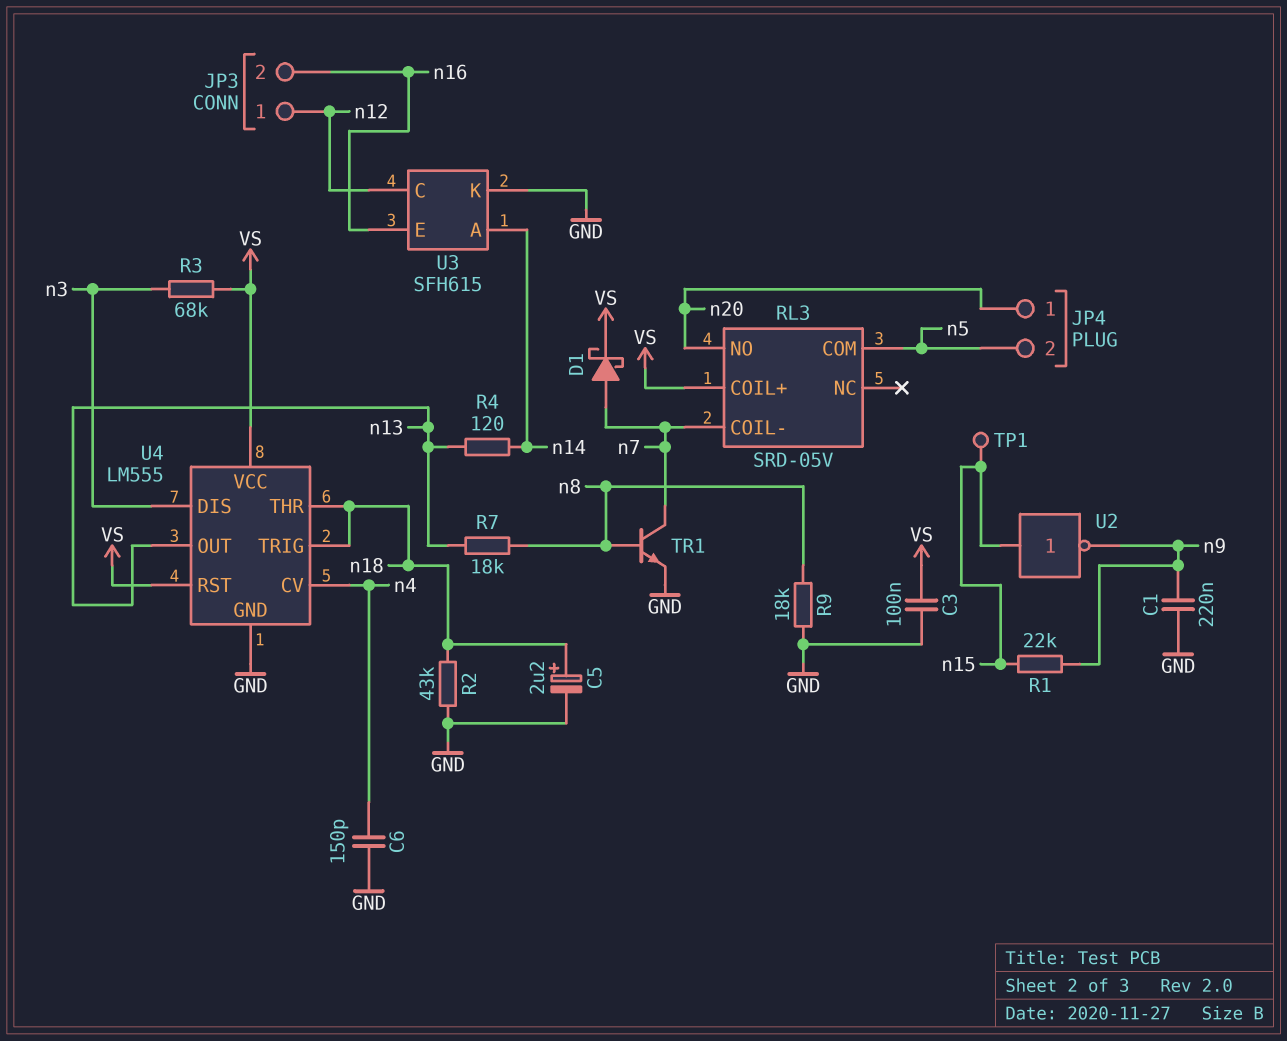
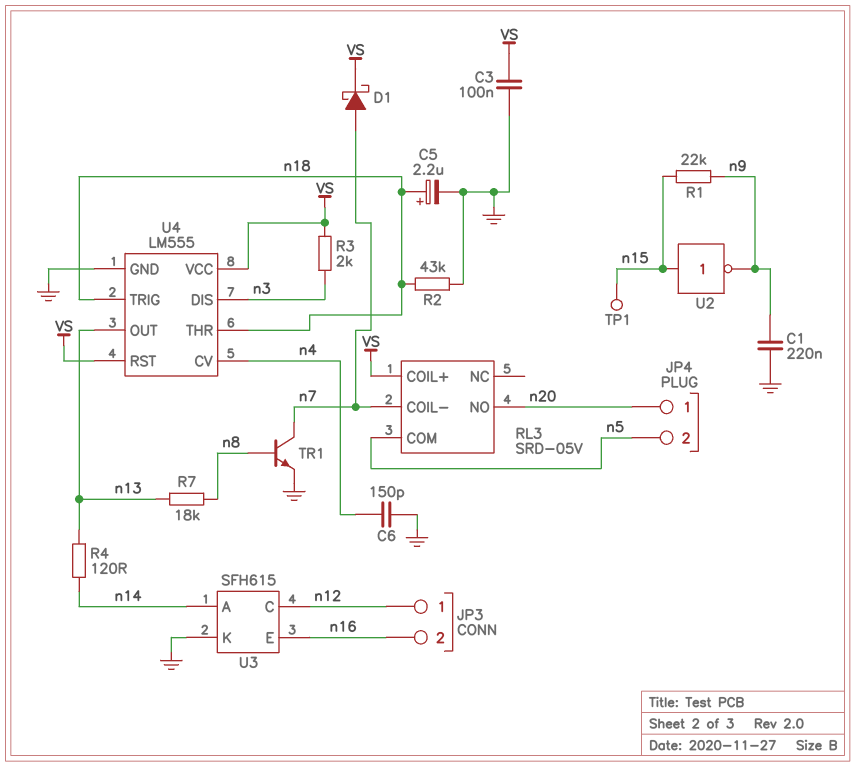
R3: 68k (VS, n3) -> 2k (VS, n3)
R9: 18k (GND, n8) -> none

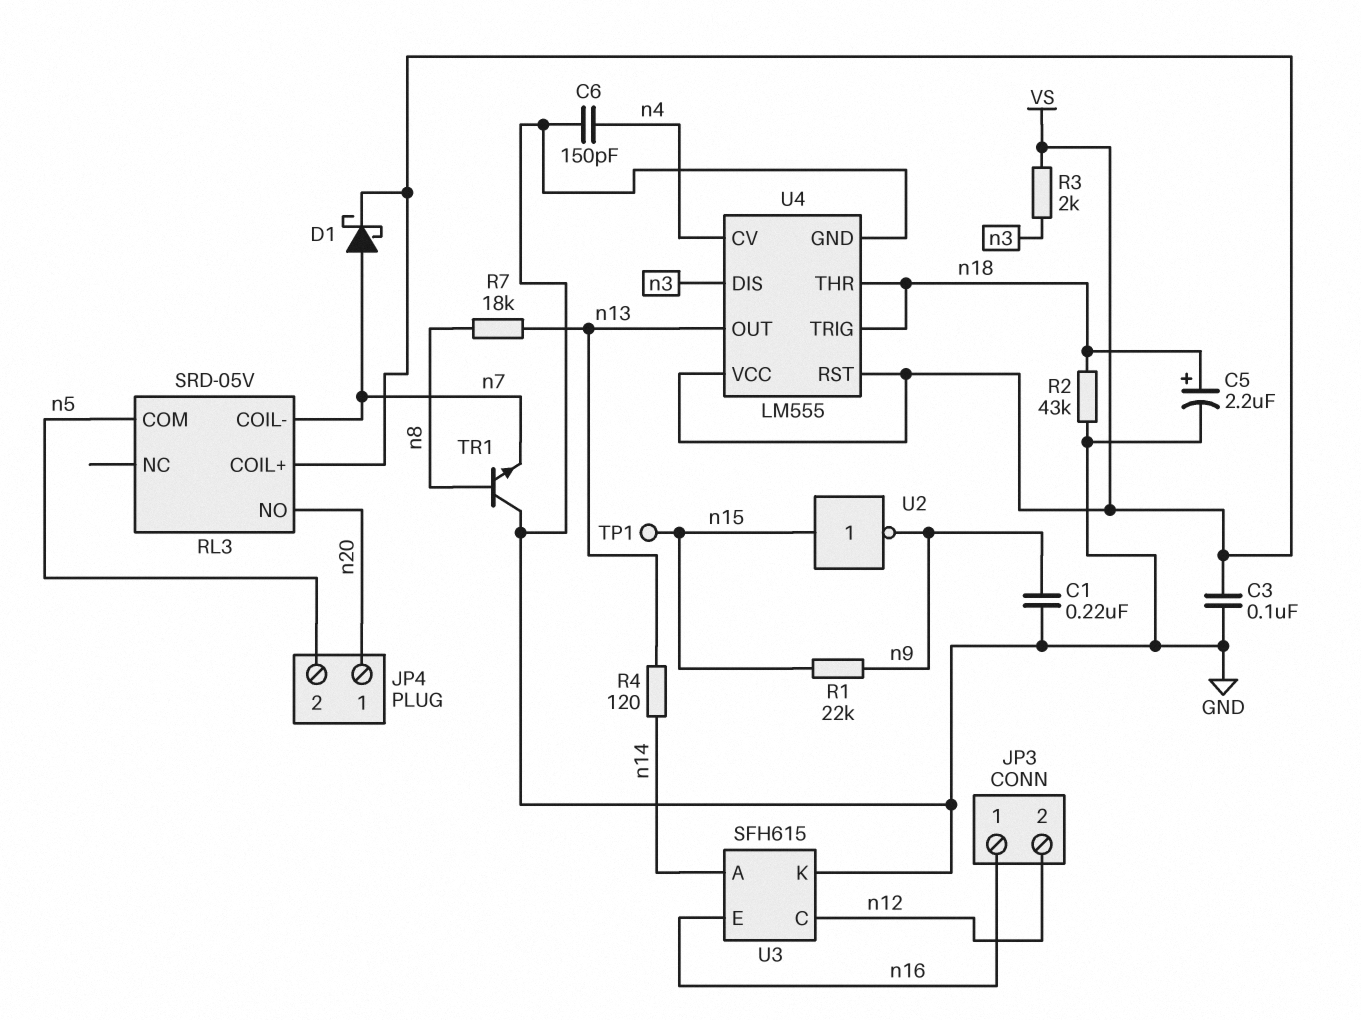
JP3 pin 1: n12 -> n16
JP3 pin 2: n16 -> n12
TR1: NPN (B n8, C n7, E GND) -> NPN (B n8, C GND, E n7)

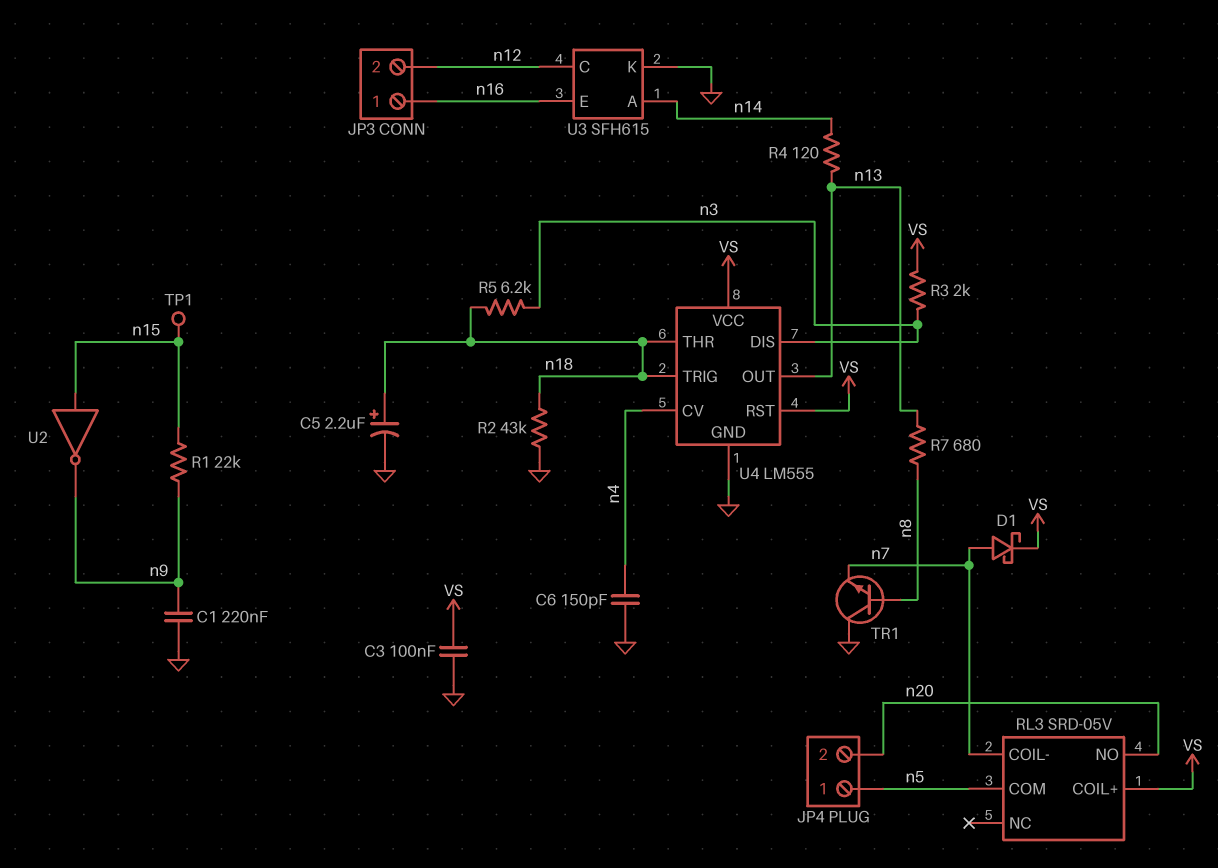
JP4 pin 1: n20 -> n5
JP4 pin 2: n5 -> n20
R5: none -> 6.2k (n3, n18)
R7: 18k (n8, n13) -> 680 (n8, n13)

